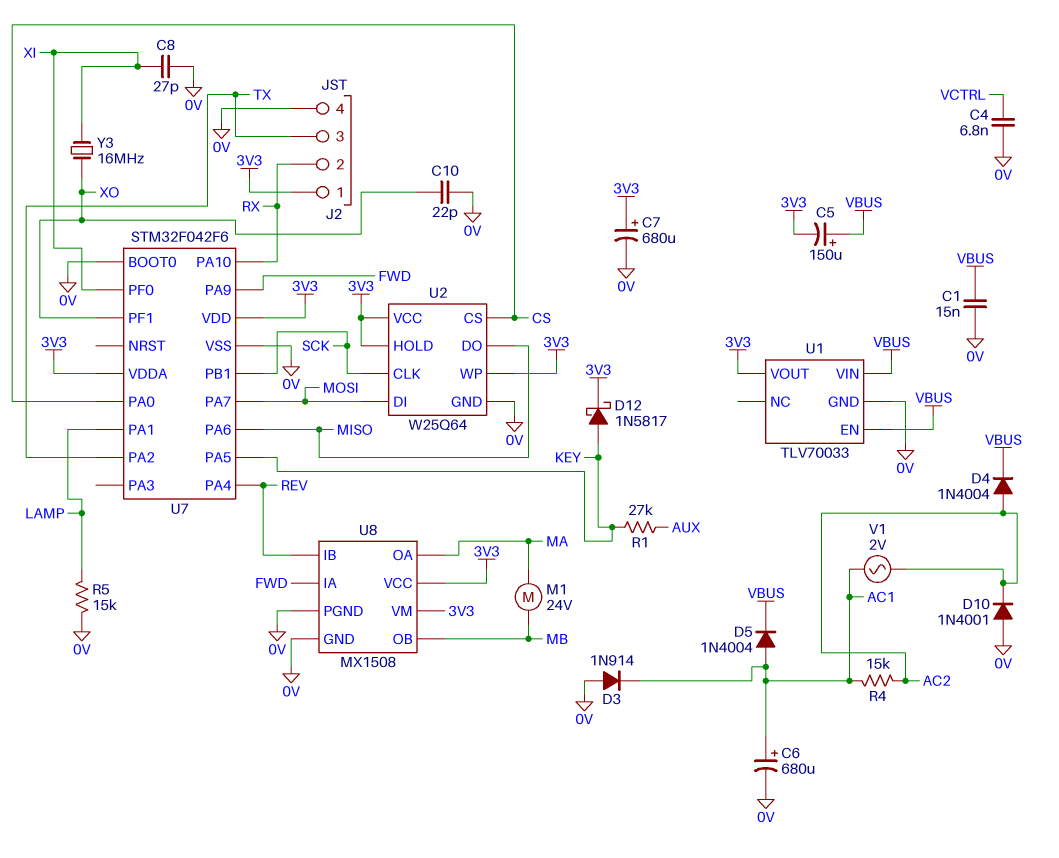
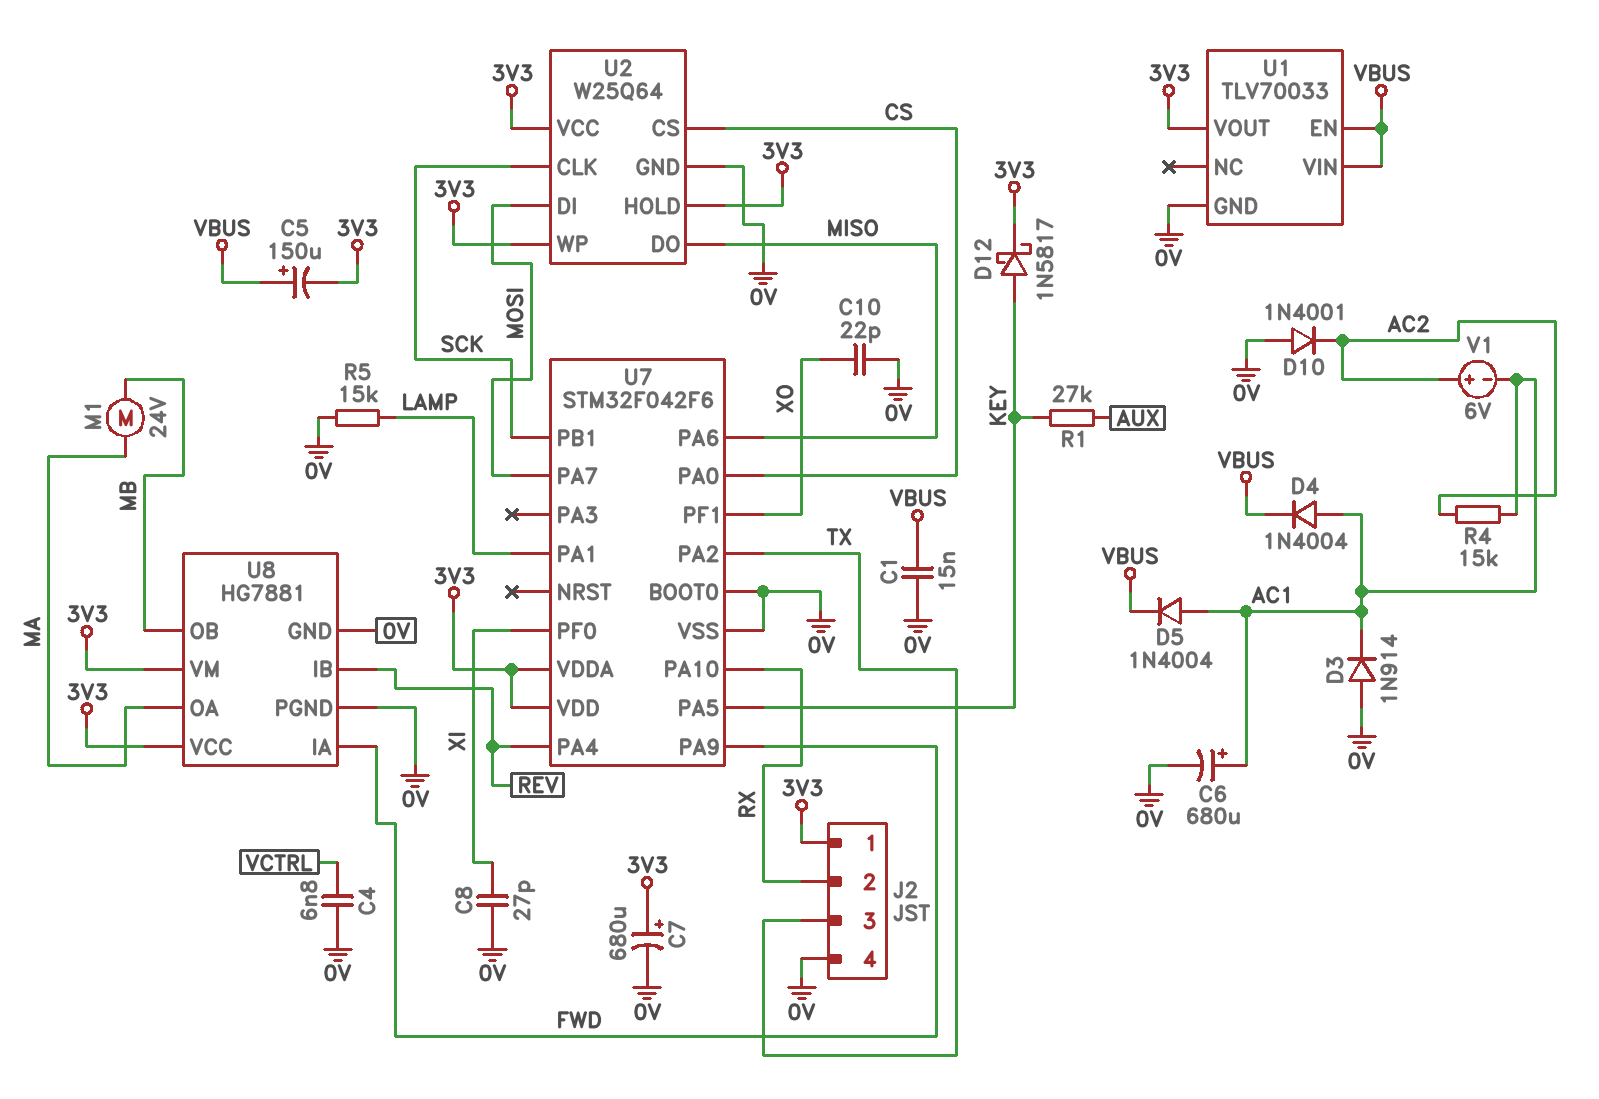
D4: diode 1N4004 (A AC2, K VBUS) -> diode 1N4004 (A AC1, K VBUS)
U8: MX1508 -> HG7881
V1: AC 2V (AC1, AC2) -> 6V (plus AC2, minus AC1)
Y3: 16MHz (XI, XO) -> none

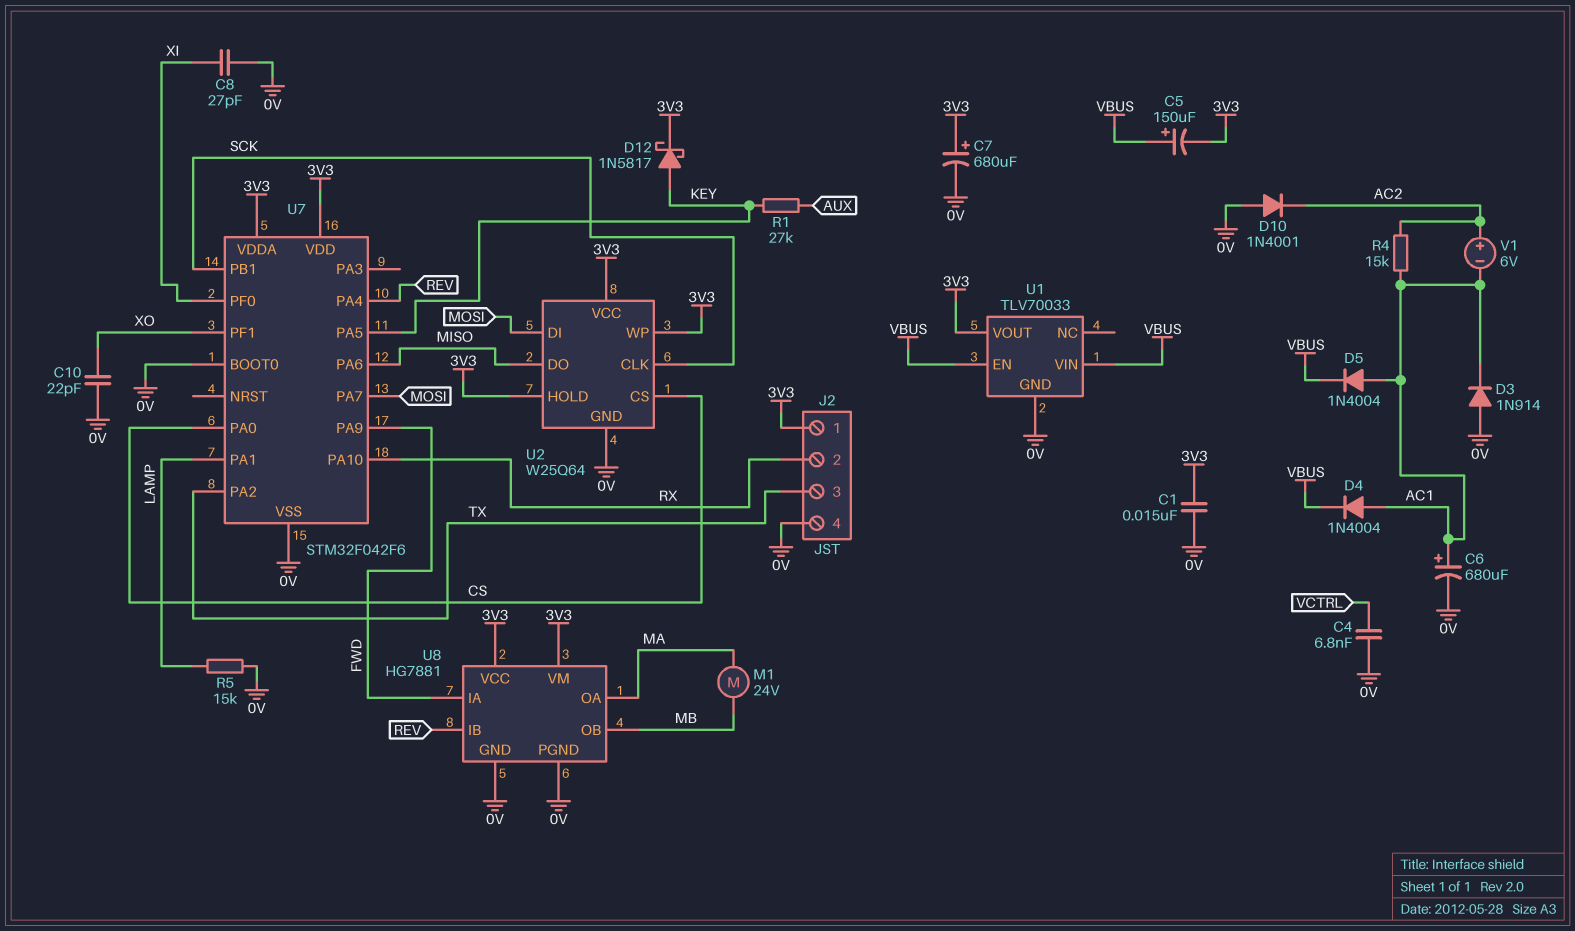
C1: 15nF (0V, VBUS) -> 15nF (0V, 3V3)

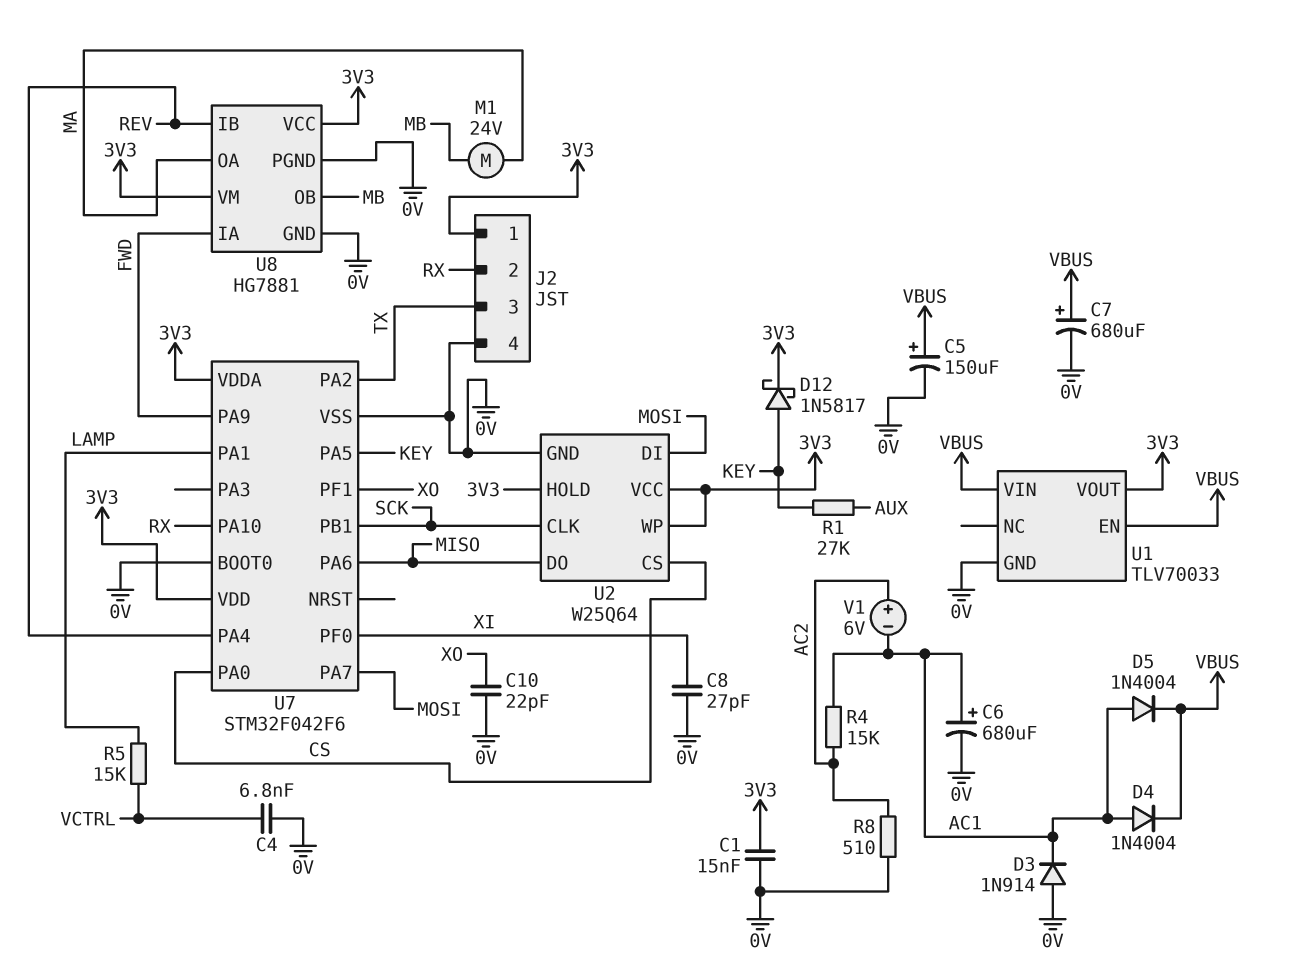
C5: 150uF (plus VBUS, minus 3V3) -> 150uF (plus VBUS, minus 0V)
C7: 680uF (plus 3V3, minus 0V) -> 680uF (plus VBUS, minus 0V)
D10: diode 1N4001 (A 0V, K AC2) -> none
R5: 15k (0V, LAMP) -> 15k (LAMP, VCTRL)
R8: none -> 510 (0V, AC2)

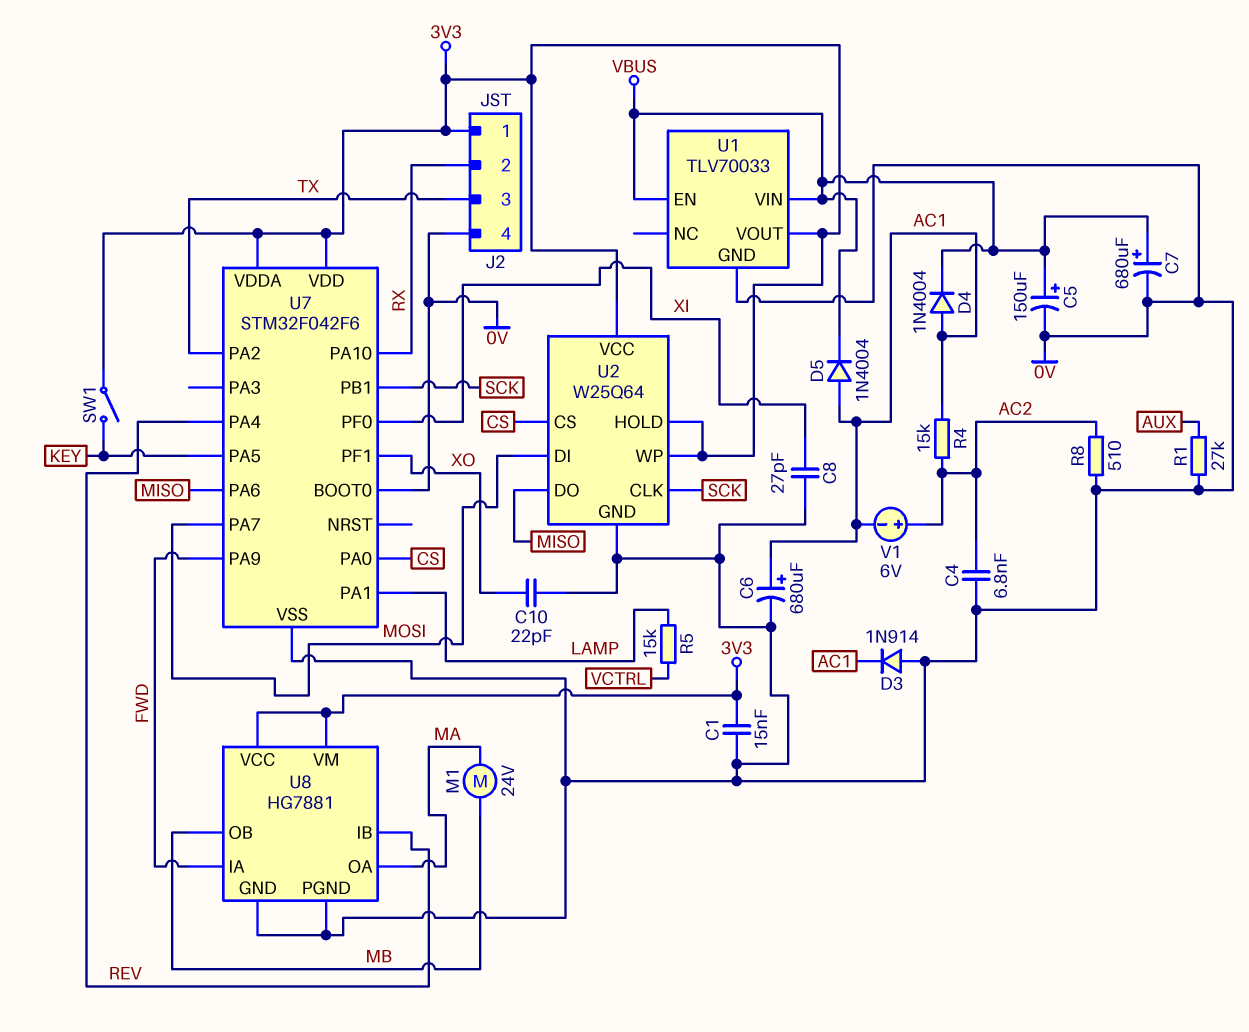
C4: 6.8nF (0V, VCTRL) -> 6.8nF (0V, AC2)
D12: schottky 1N5817 (A KEY, K 3V3) -> none
R1: 27k (AUX, KEY) -> 27k (0V, AUX)
SW1: none -> switch (3V3, KEY)

